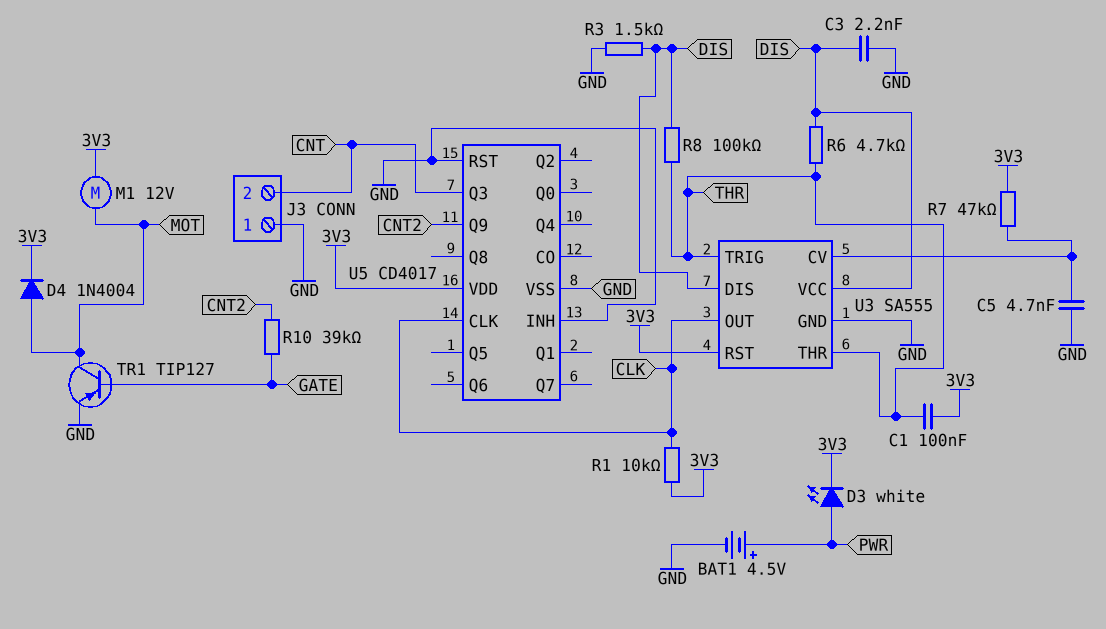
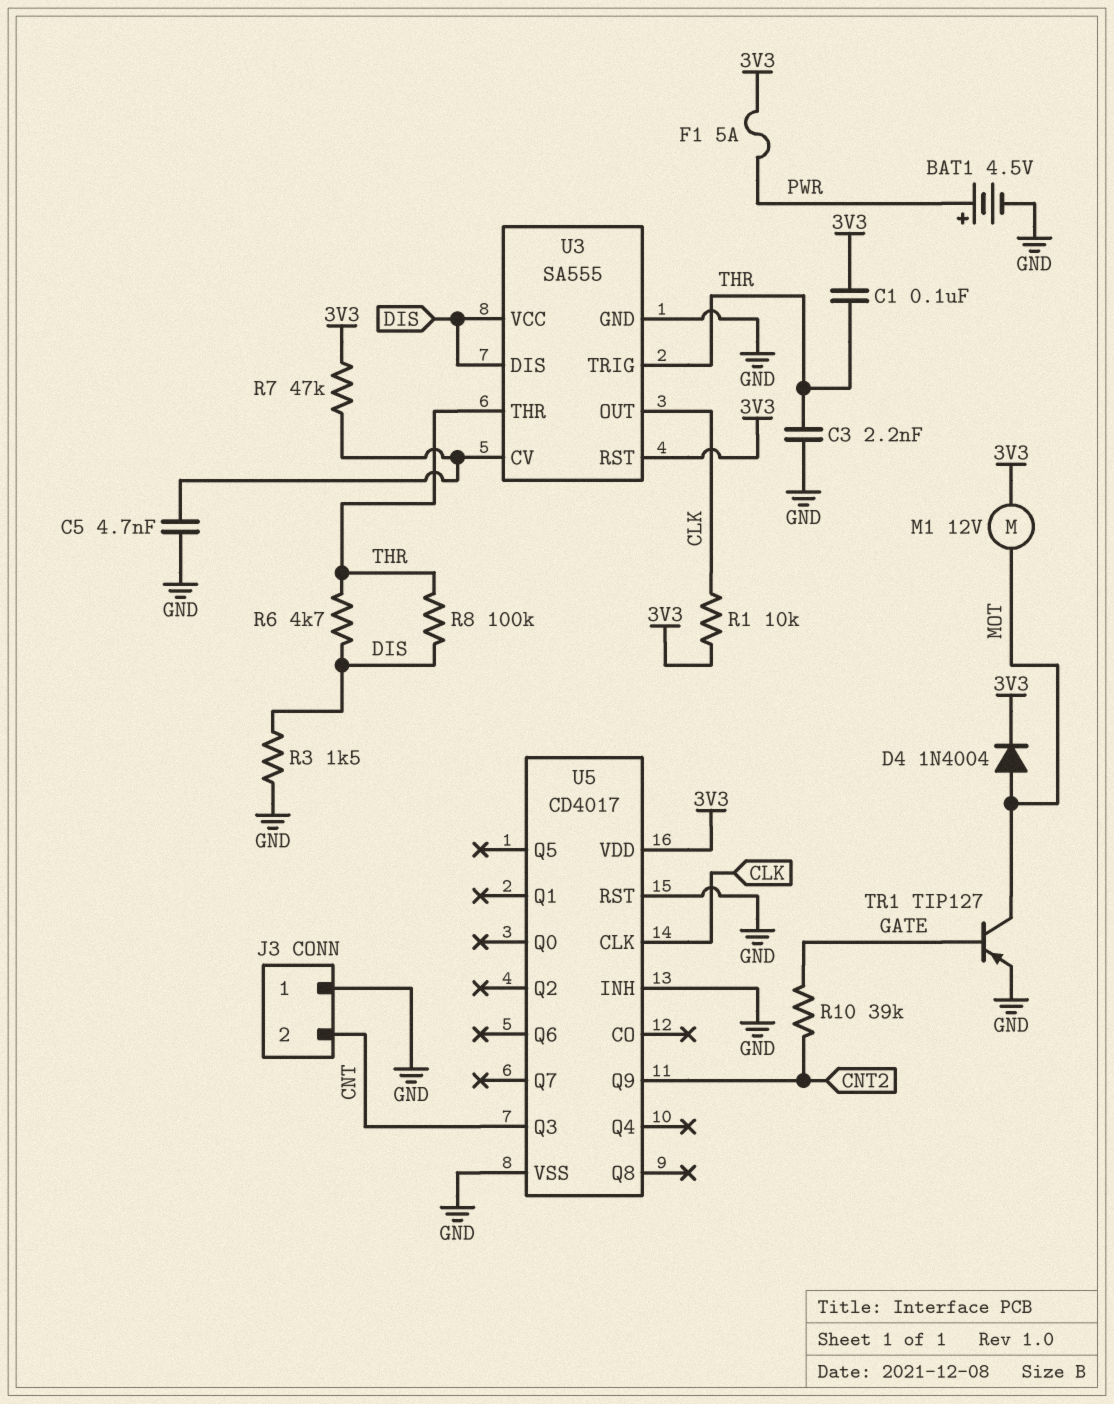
C3: 2.2nF (DIS, GND) -> 2.2nF (GND, THR)
D3: LED white (A PWR, K 3V3) -> none
F1: none -> 5A (3V3, PWR)

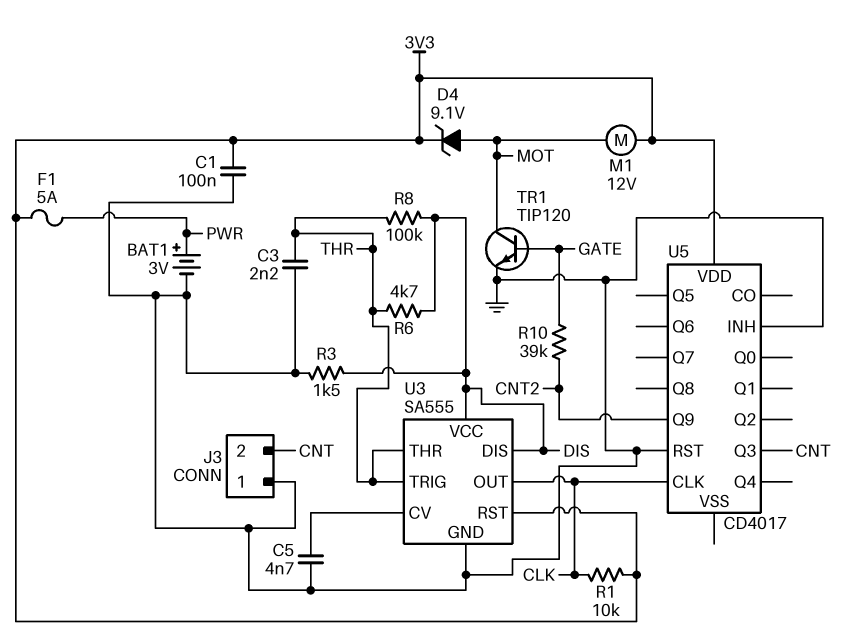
BAT1: 4.5V (plus PWR, minus GND) -> 3V (plus PWR, minus GND)
C1: 100nF (3V3, THR) -> 100nF (3V3, GND)
D4: diode 1N4004 (A MOT, K 3V3) -> zener 9.1V (A MOT, K 3V3)
R7: 47k (3V3, U3/CV) -> none
TR1: PNP TIP127 (B GATE, C MOT, E GND) -> NPN TIP120 (B GATE, C MOT, E GND)
U5 pin VSS: GND -> none

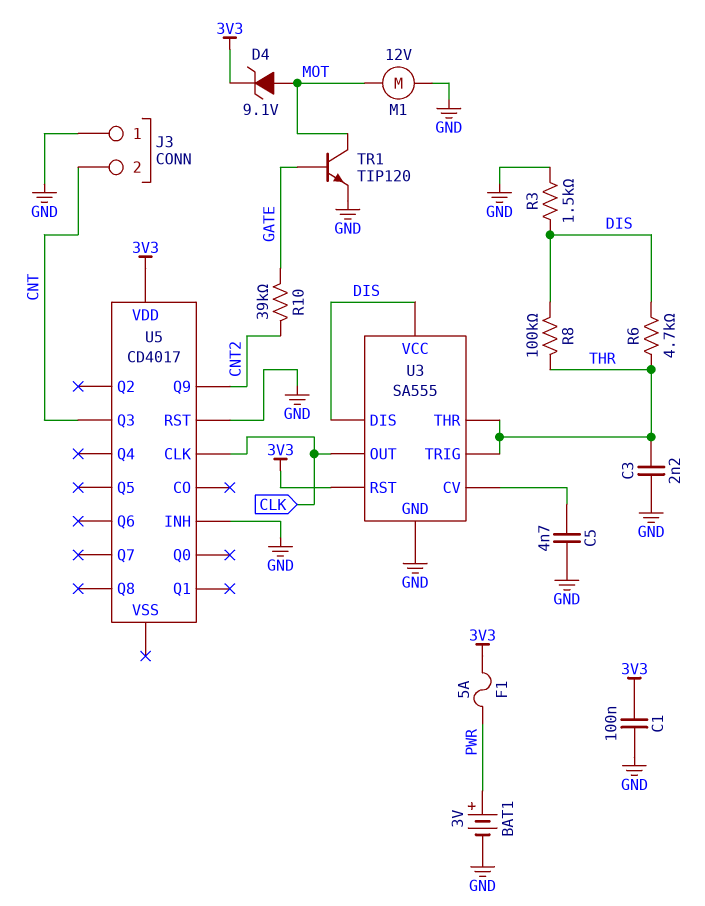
M1: motor 12V (3V3, MOT) -> motor 12V (GND, MOT)
R1: 10k (3V3, CLK) -> none

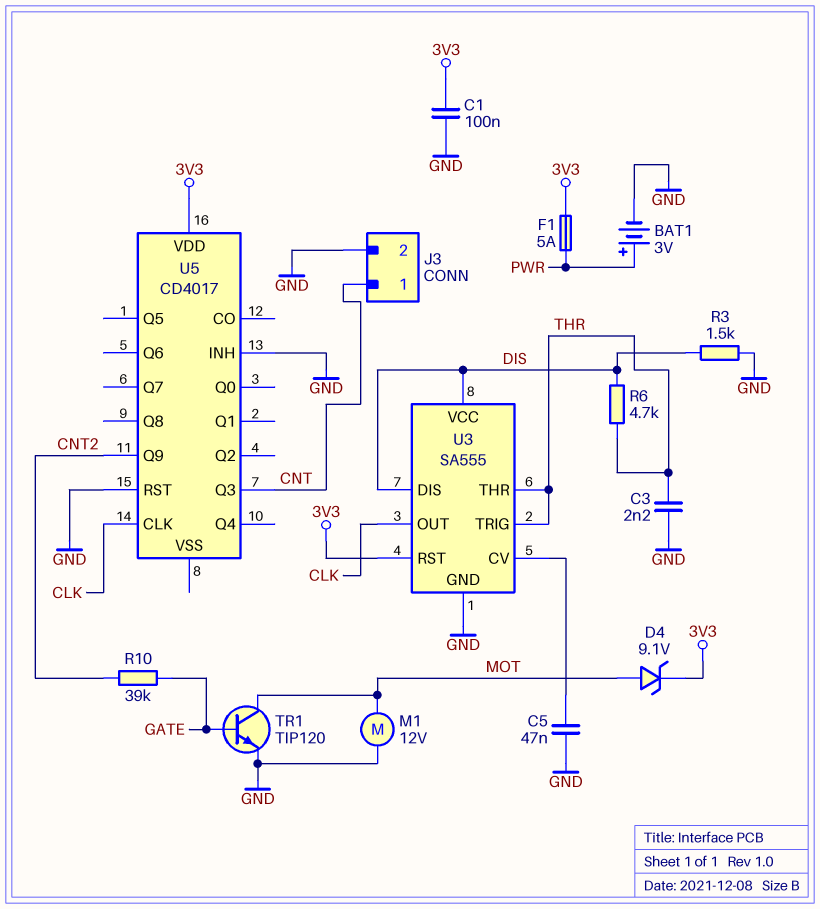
C5: 4.7nF (GND, U3/CV) -> 47nF (GND, U3/CV)
J3 pin 1: GND -> CNT
J3 pin 2: CNT -> GND
R8: 100k (DIS, THR) -> none

